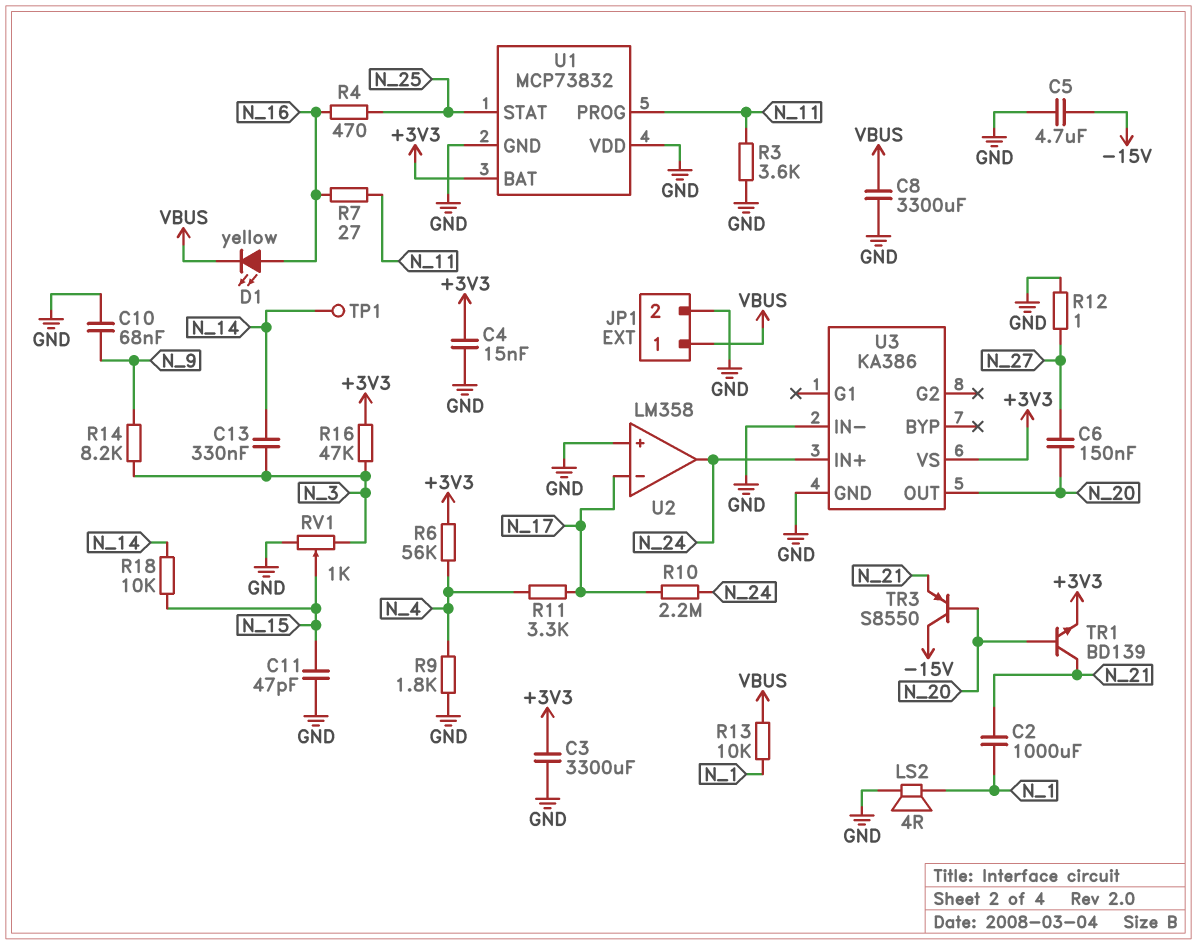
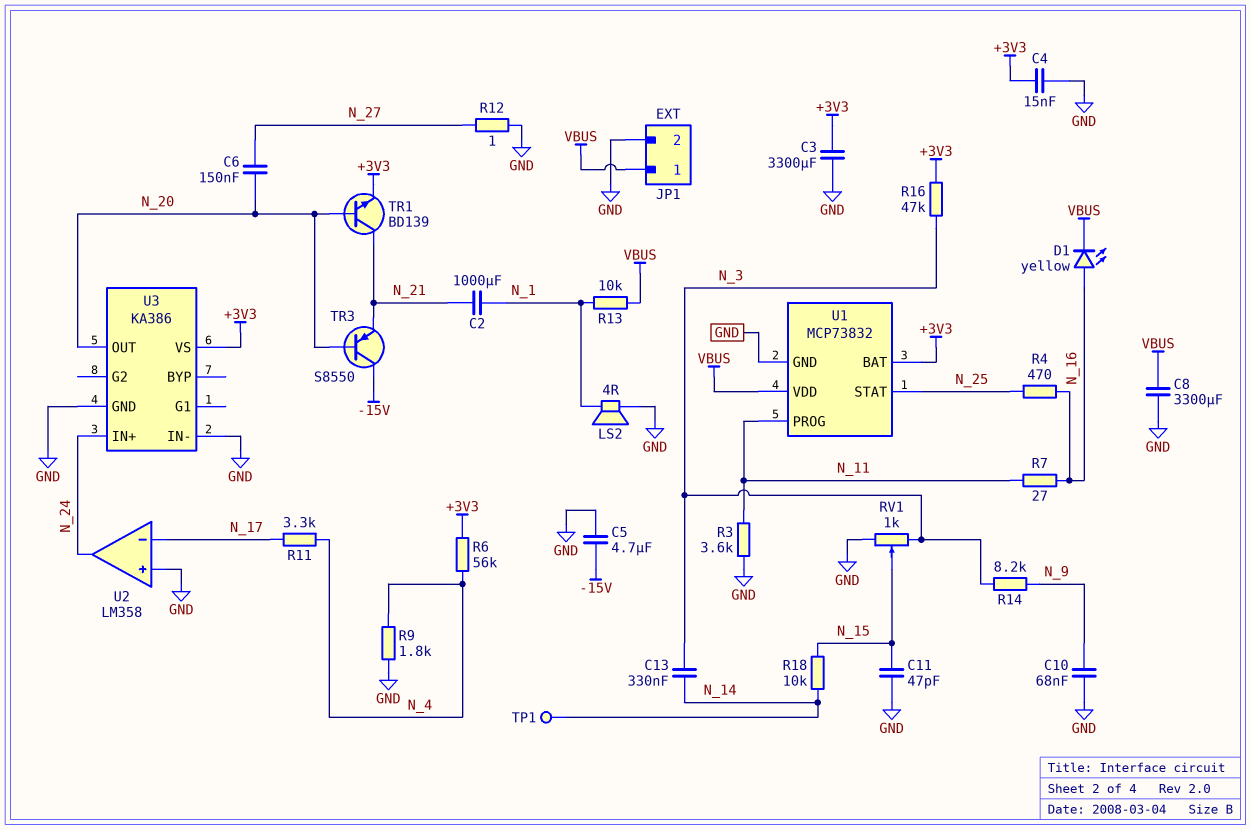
R10: 2.2M (N_17, N_24) -> none
U1 pin VDD: GND -> VBUS

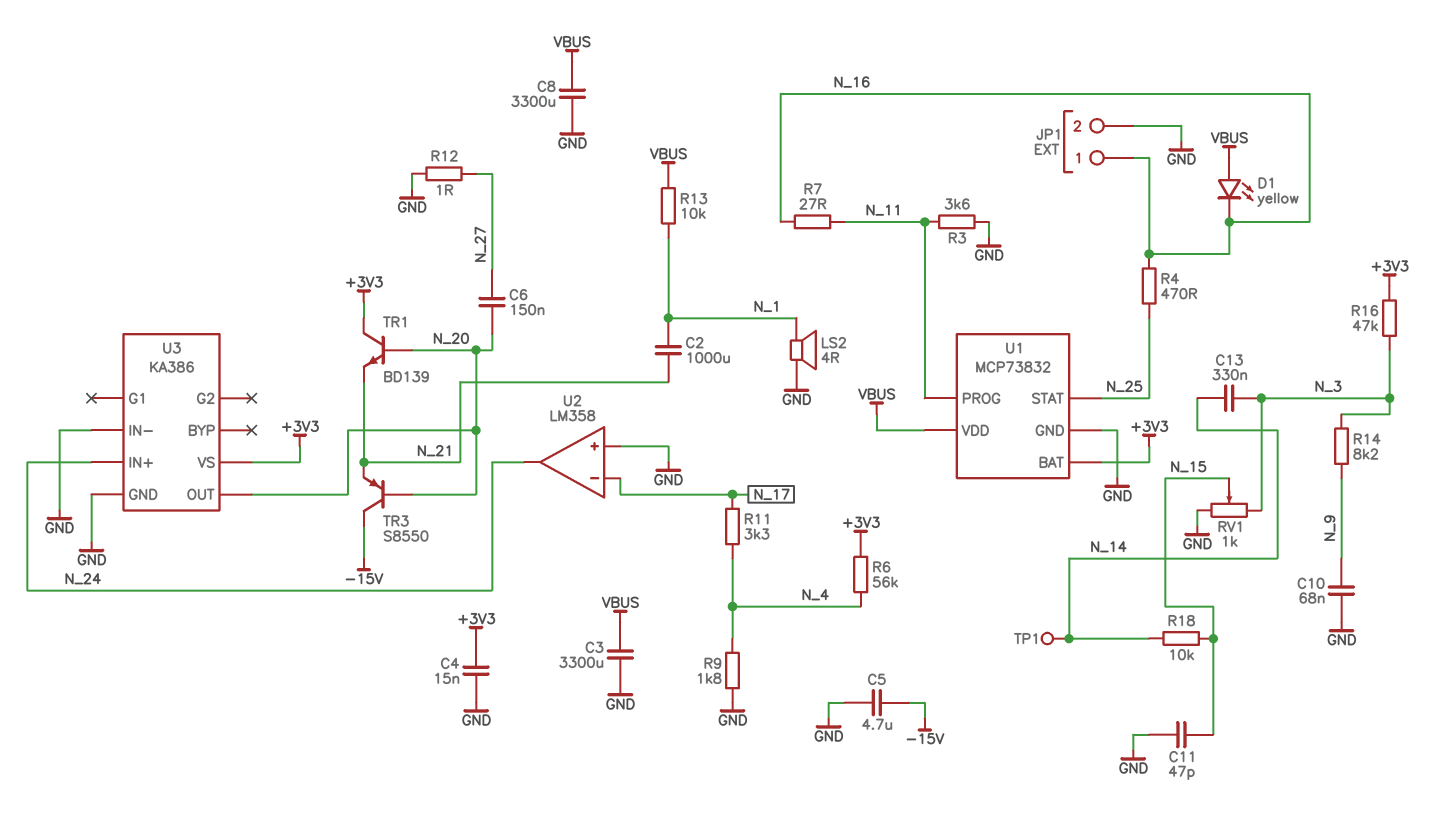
C3: 3300uF (+3V3, GND) -> 3300uF (GND, VBUS)
D1: LED yellow (A N_16, K VBUS) -> LED yellow (A VBUS, K N_16)
JP1 pin 1: VBUS -> N_16
TR1: NPN BD139 (B N_20, C N_21, E +3V3) -> NPN BD139 (B N_20, C +3V3, E N_21)

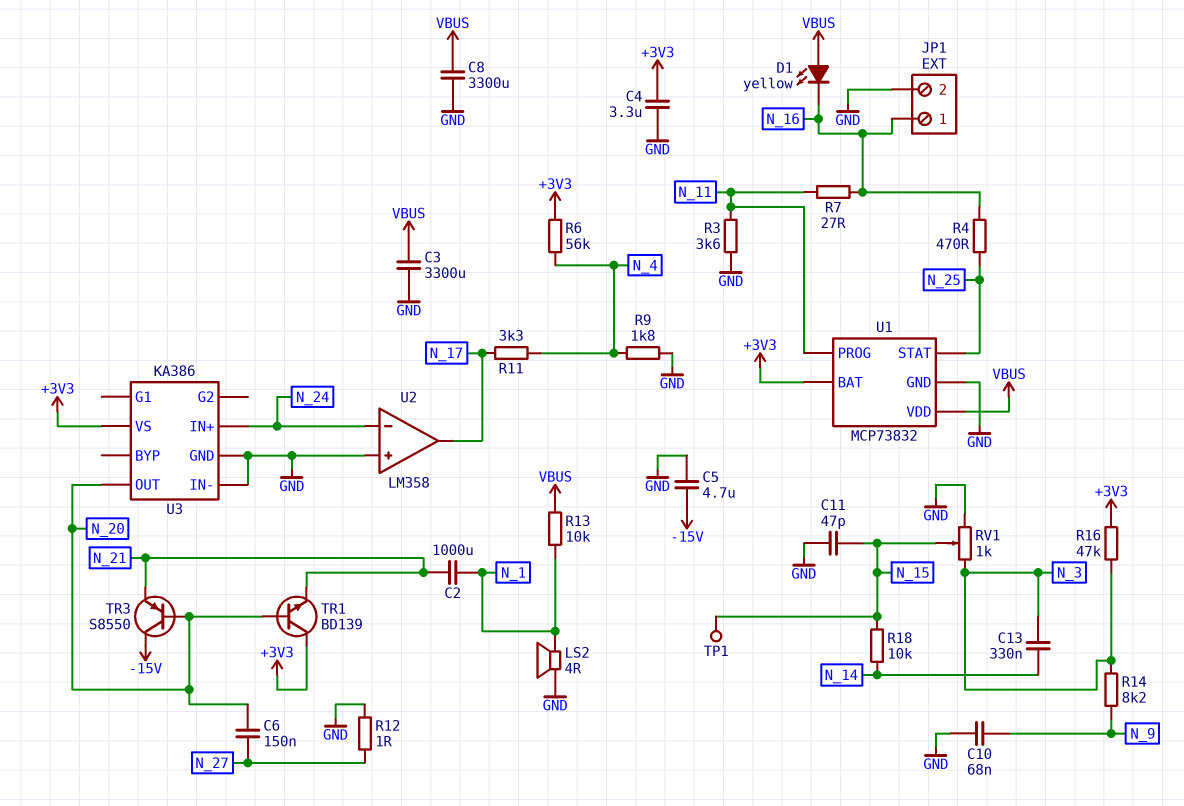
C4: 15nF (+3V3, GND) -> 3.3uF (+3V3, GND)
TP1: test point (N_14) -> test point (N_15)
U2 pin in-: N_17 -> N_24
U2 pin out: N_24 -> N_17

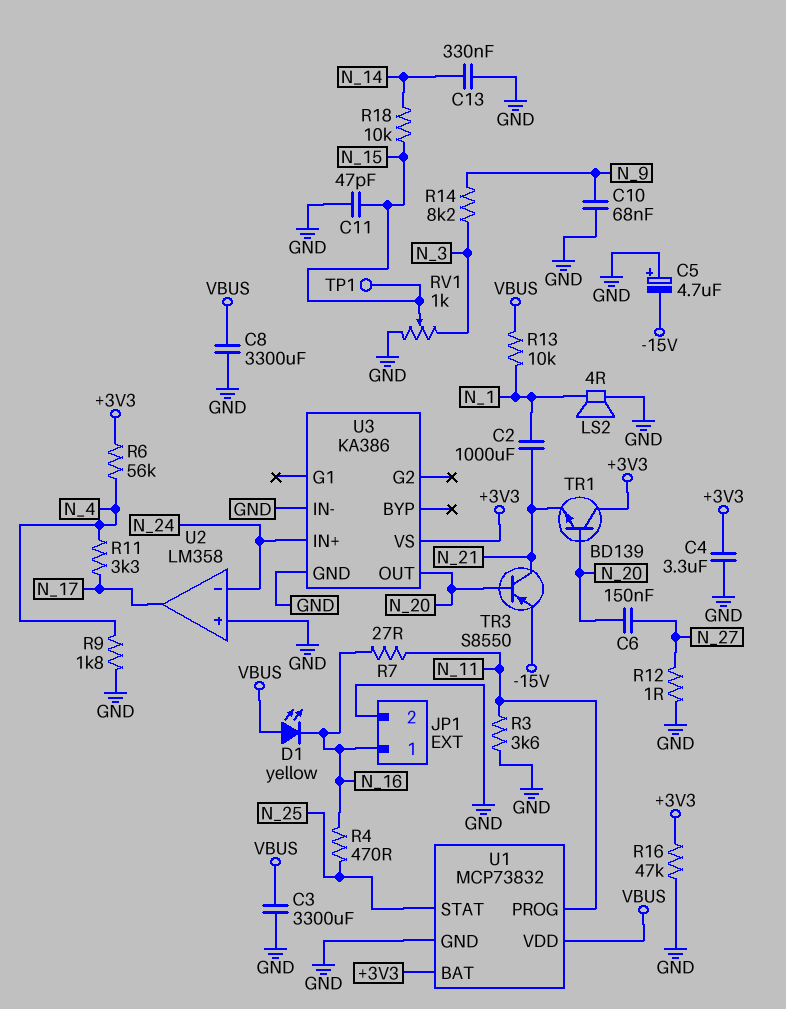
C5: 4.7uF (-15V, GND) -> 4.7uF (plus GND, minus -15V)
C13: 330nF (N_3, N_14) -> 330nF (GND, N_14)
R16: 47k (+3V3, N_3) -> 47k (+3V3, GND)
TR3: PNP S8550 (B N_20, C -15V, E N_21) -> PNP S8550 (B N_20, C N_21, E -15V)

